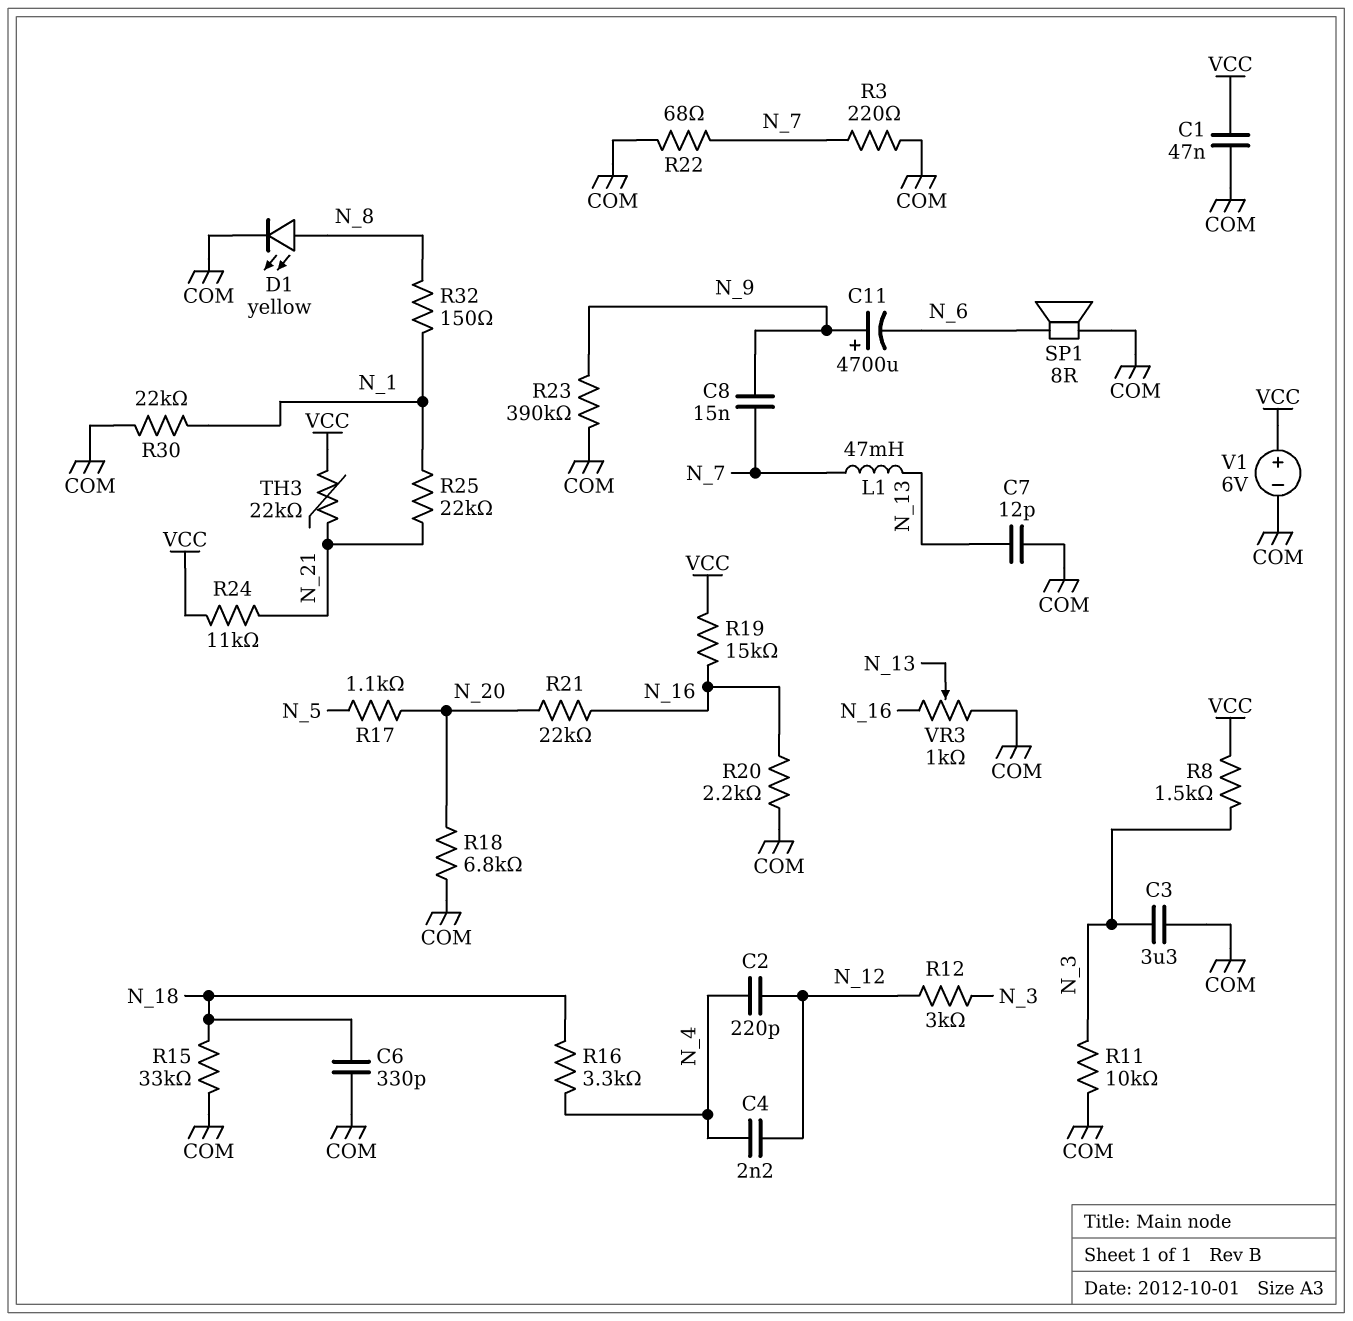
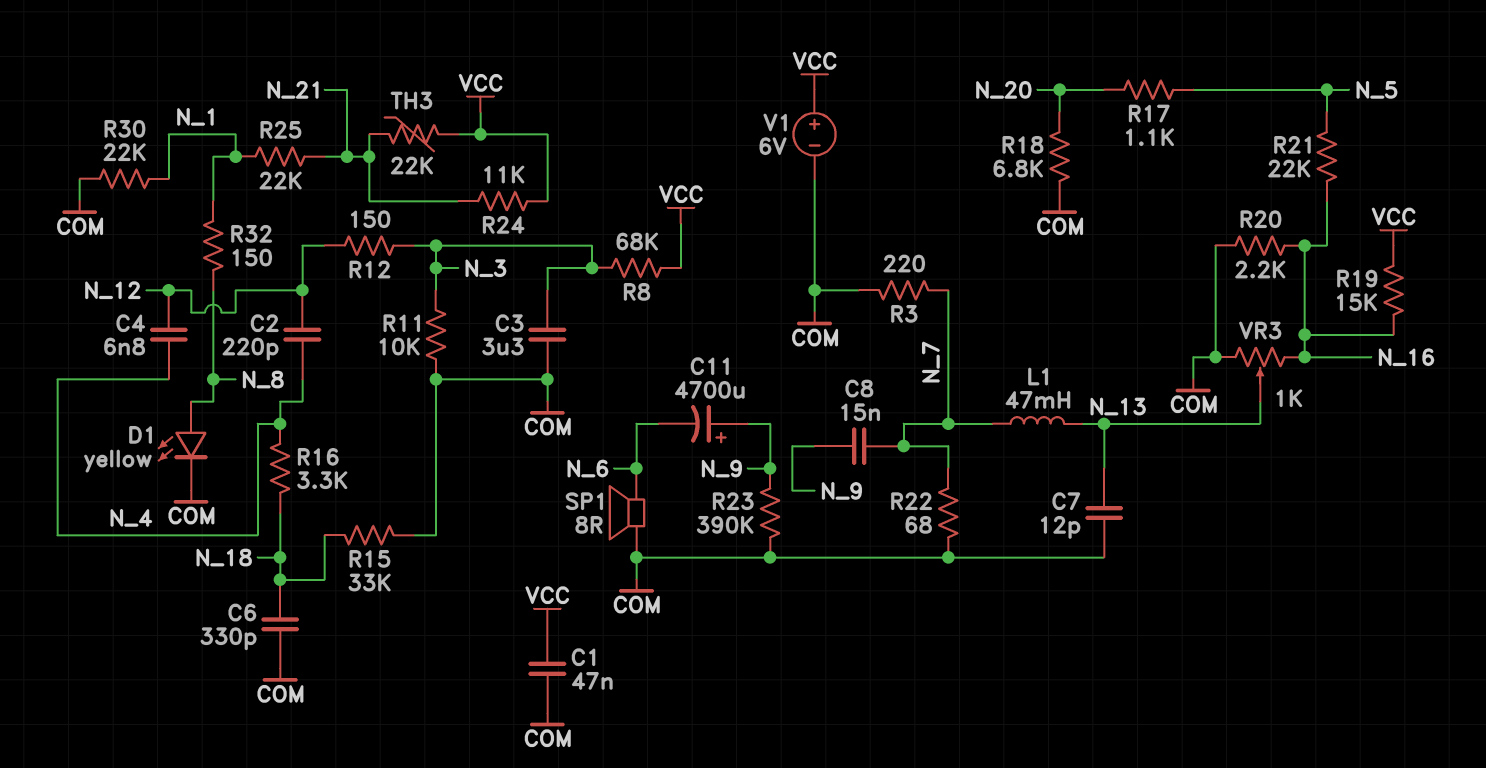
C4: 2.2nF (N_4, N_12) -> 6.8nF (N_4, N_12)
R8: 1.5k (N_3, VCC) -> 68k (N_3, VCC)
R12: 3k (N_3, N_12) -> 150 (N_3, N_12)
R21: 22k (N_16, N_20) -> 22k (N_5, N_16)

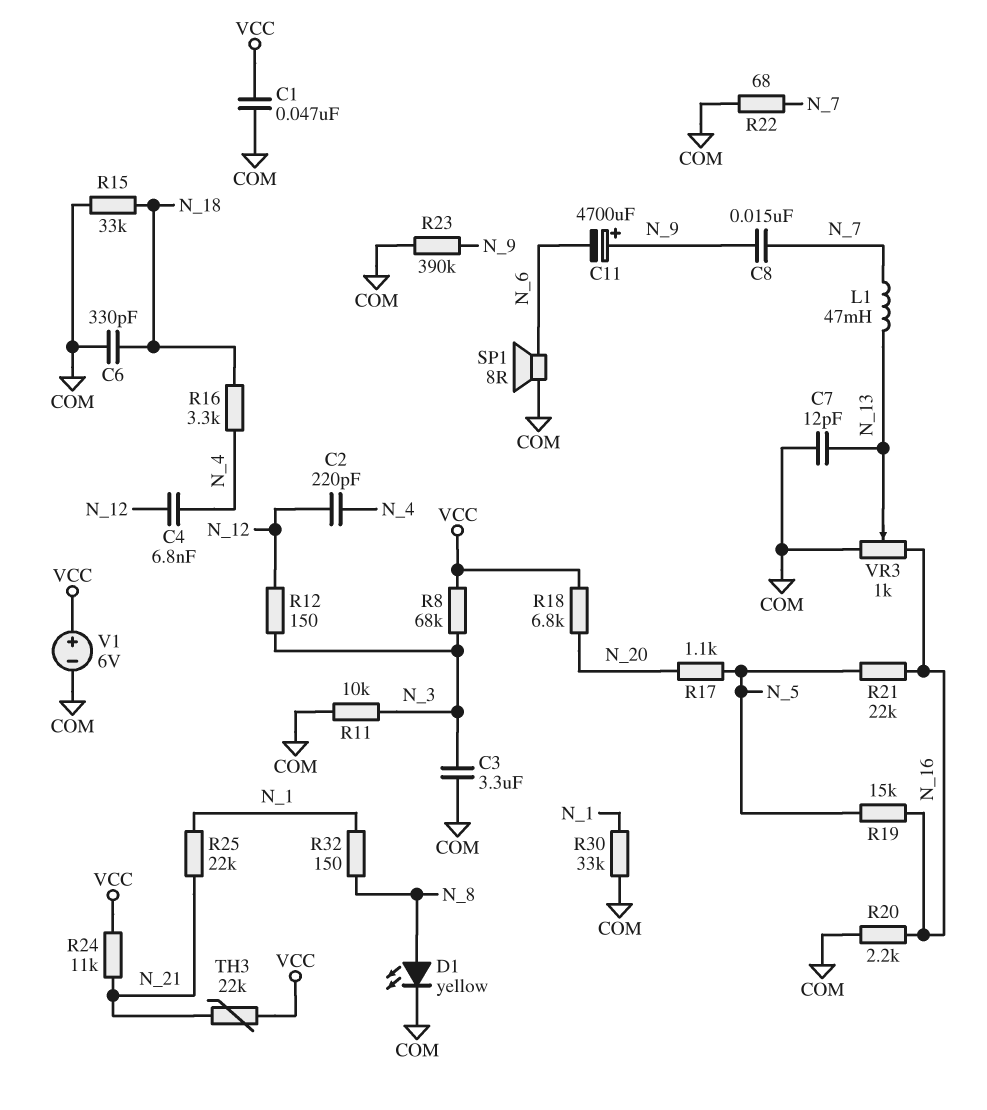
R3: 220 (COM, N_7) -> none
R18: 6.8k (COM, N_20) -> 6.8k (N_20, VCC)
R19: 15k (N_16, VCC) -> 15k (N_5, N_16)
R30: 22k (COM, N_1) -> 33k (COM, N_1)

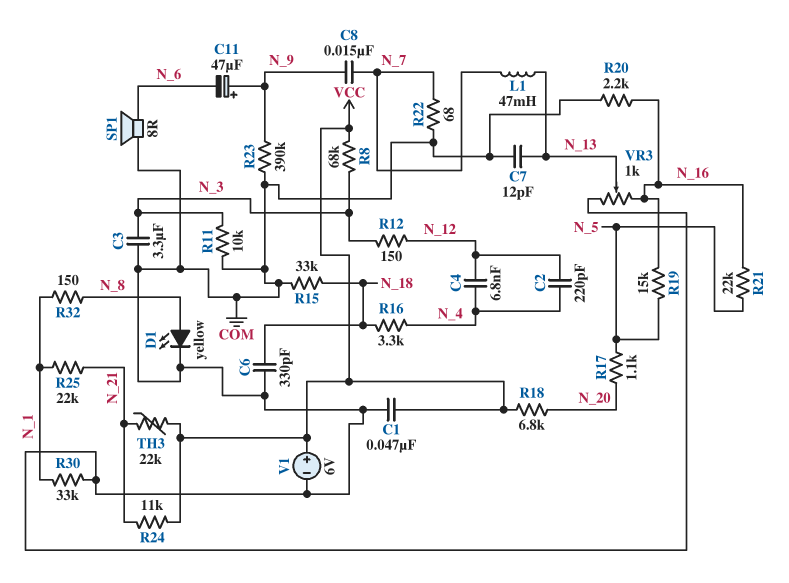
C11: 4700uF (plus N_9, minus N_6) -> 47uF (plus N_9, minus N_6)

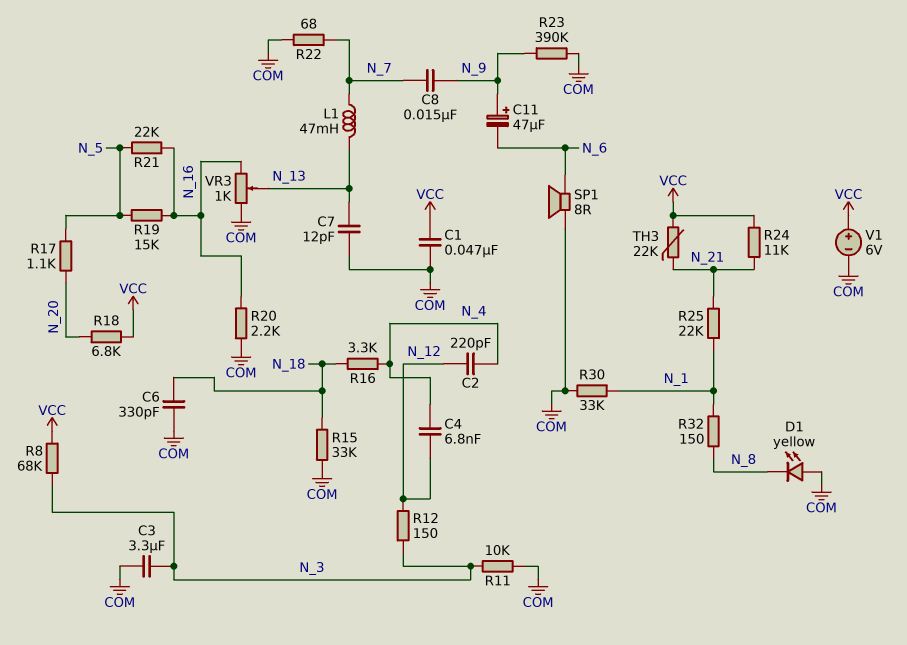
D1: LED yellow (A N_8, K COM) -> LED yellow (A COM, K N_8)

